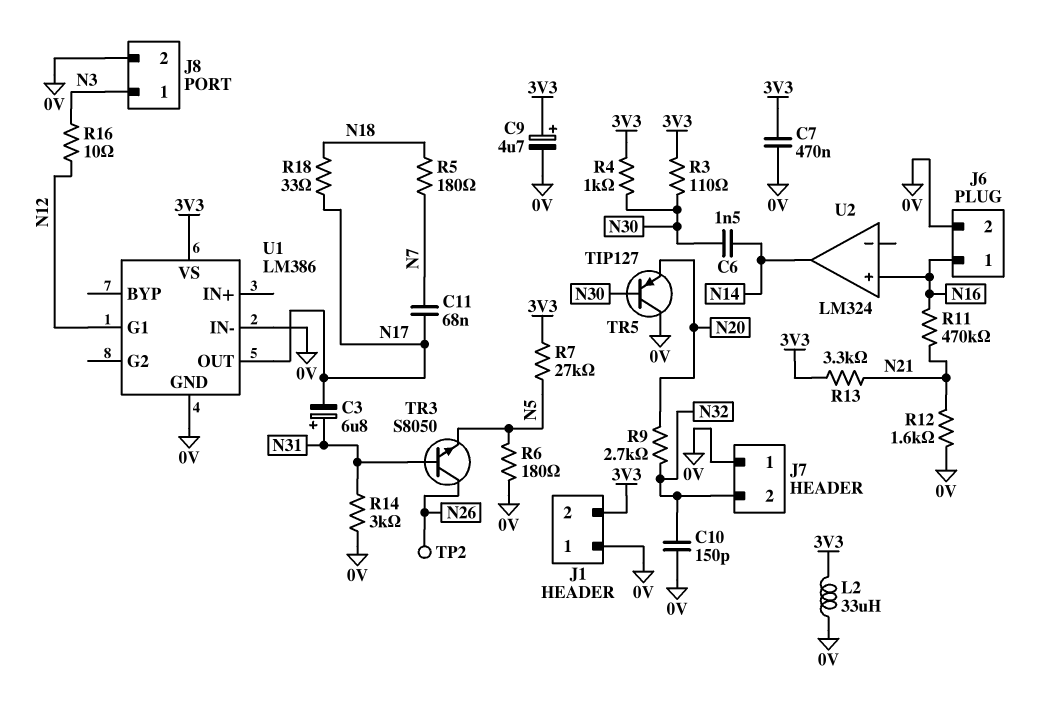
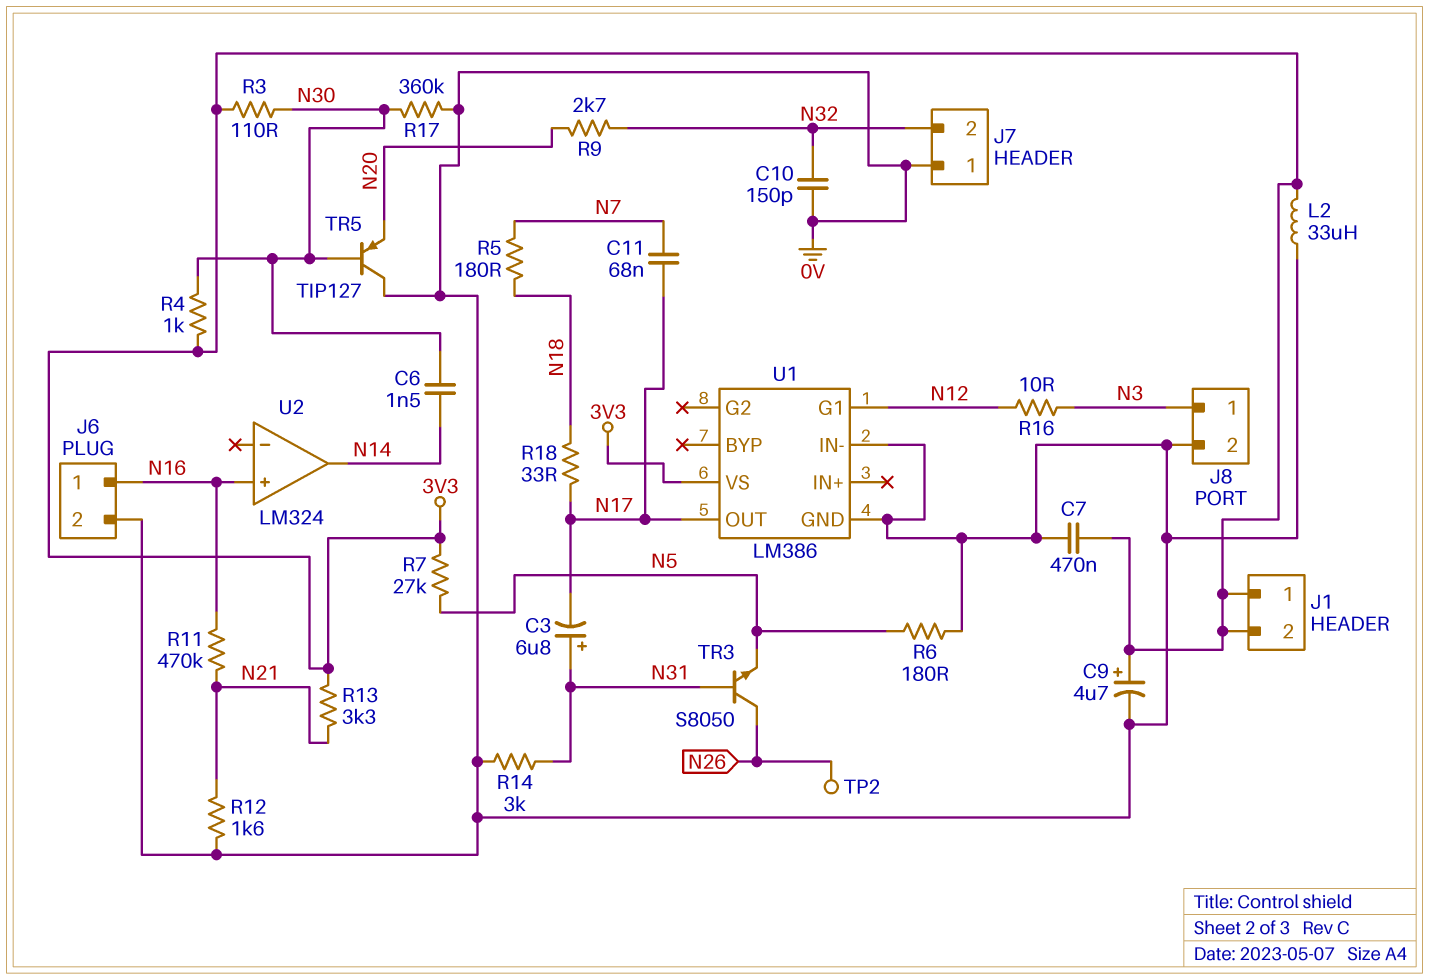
J1 pin 1: 0V -> 3V3
R17: none -> 360k (0V, N30)

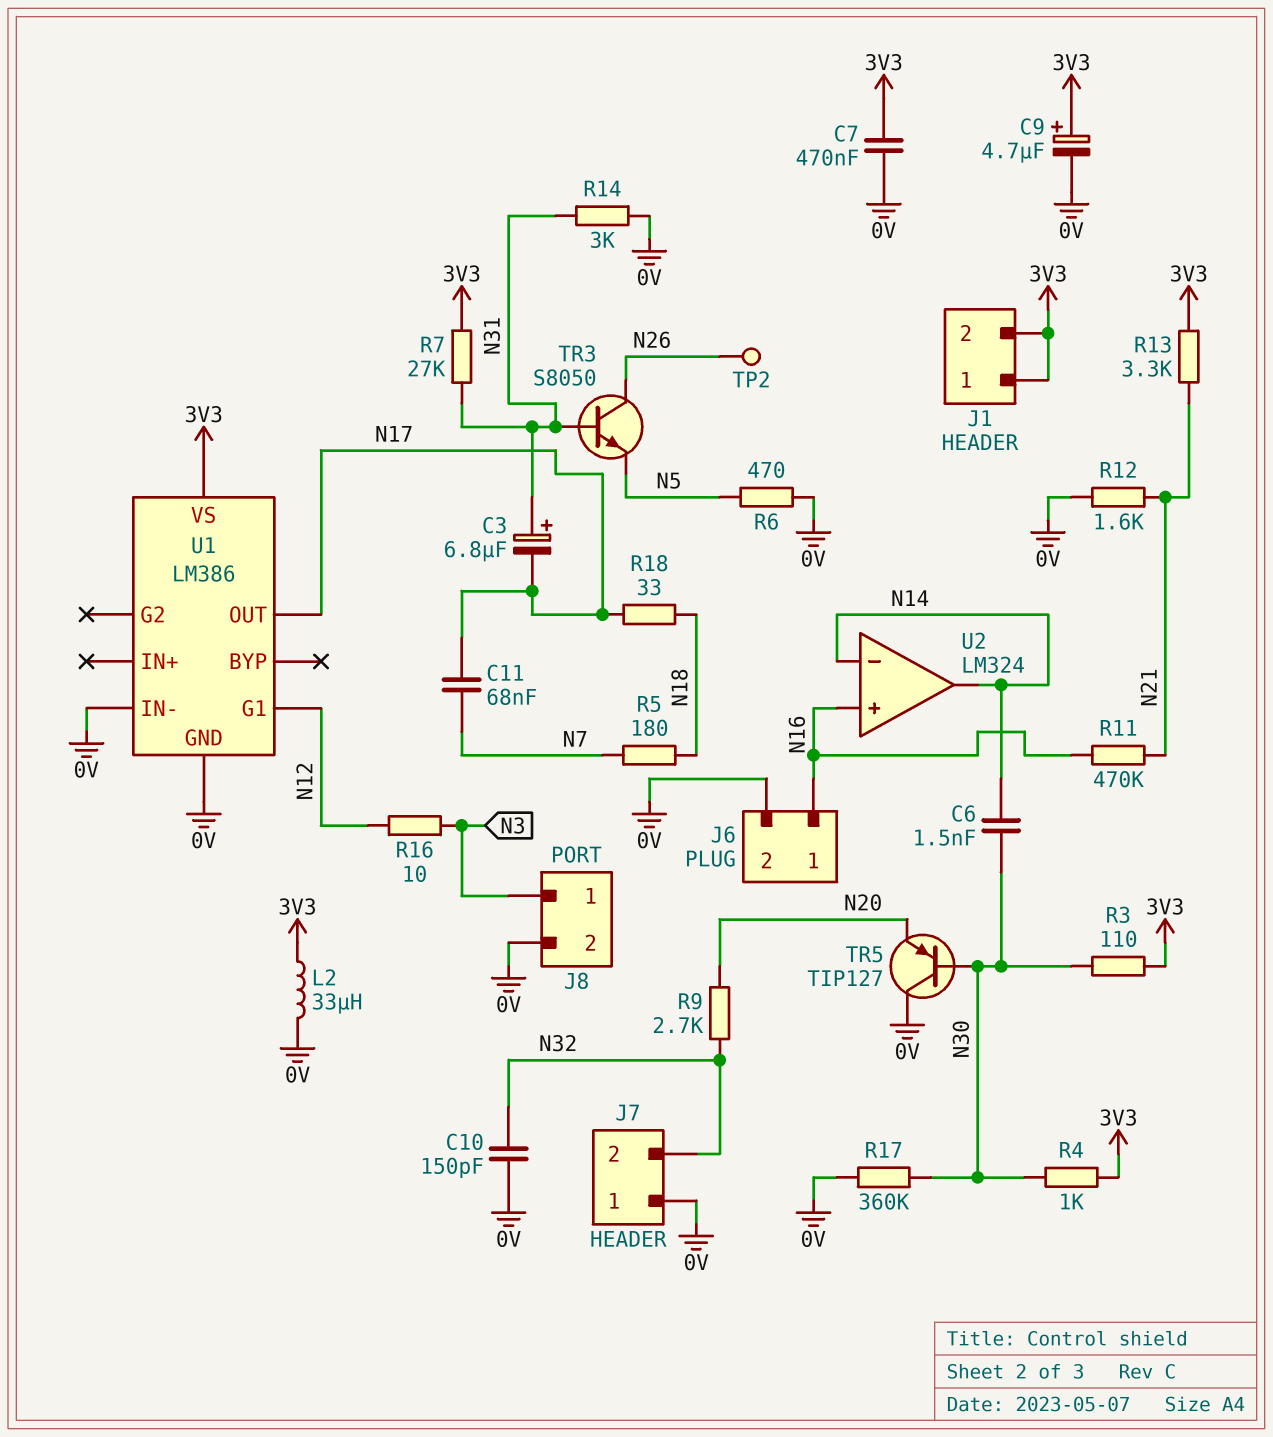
R6: 180 (0V, N5) -> 470 (0V, N5)
R7: 27k (3V3, N5) -> 27k (3V3, N31)
U2 pin in-: none -> N14

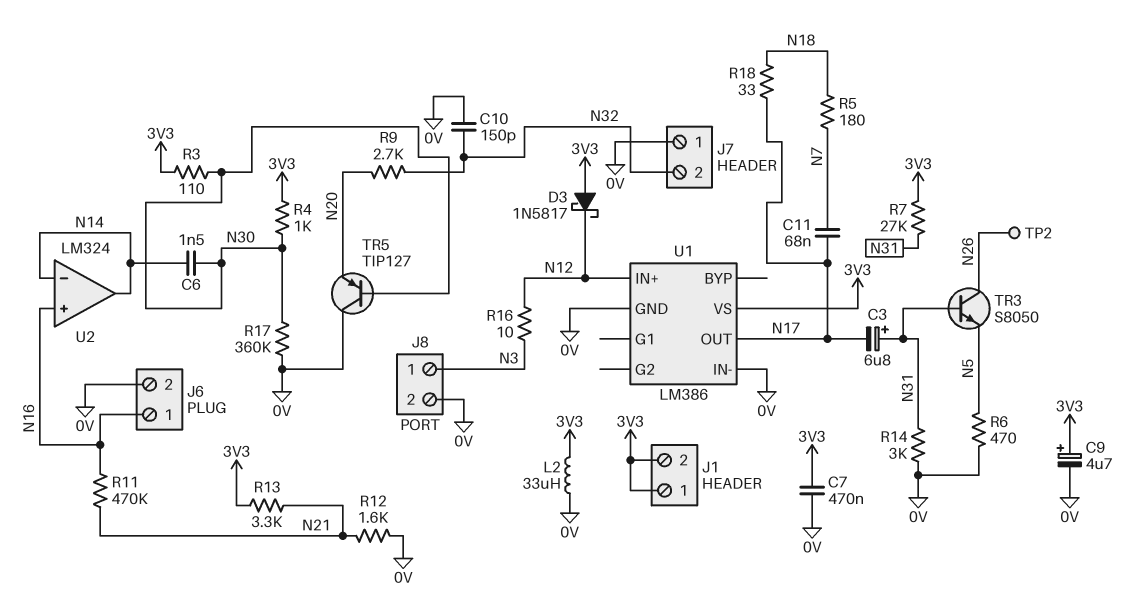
D3: none -> schottky 1N5817 (A 3V3, K N12)
U1 pin G1: N12 -> none
U1 pin IN+: none -> N12

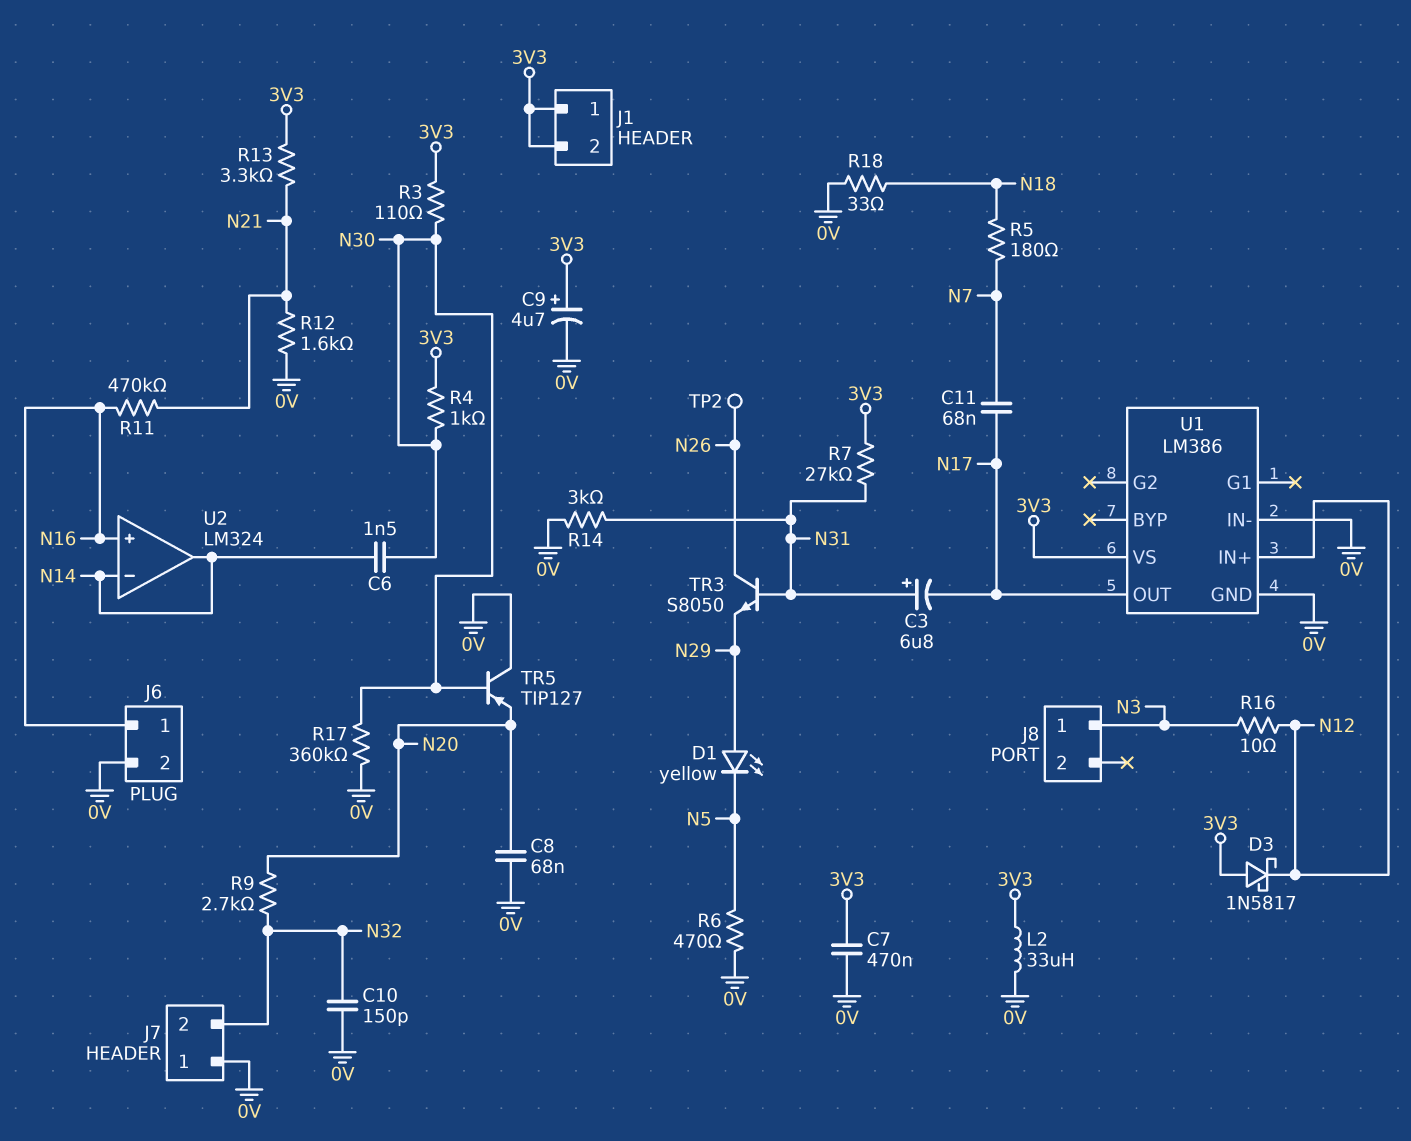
C8: none -> 68nF (0V, N20)
D1: none -> LED yellow (A N29, K N5)
J8 pin 2: 0V -> none
R18: 33 (N17, N18) -> 33 (0V, N18)
TR3: NPN S8050 (B N31, C N26, E N5) -> NPN S8050 (B N31, C N26, E N29)

